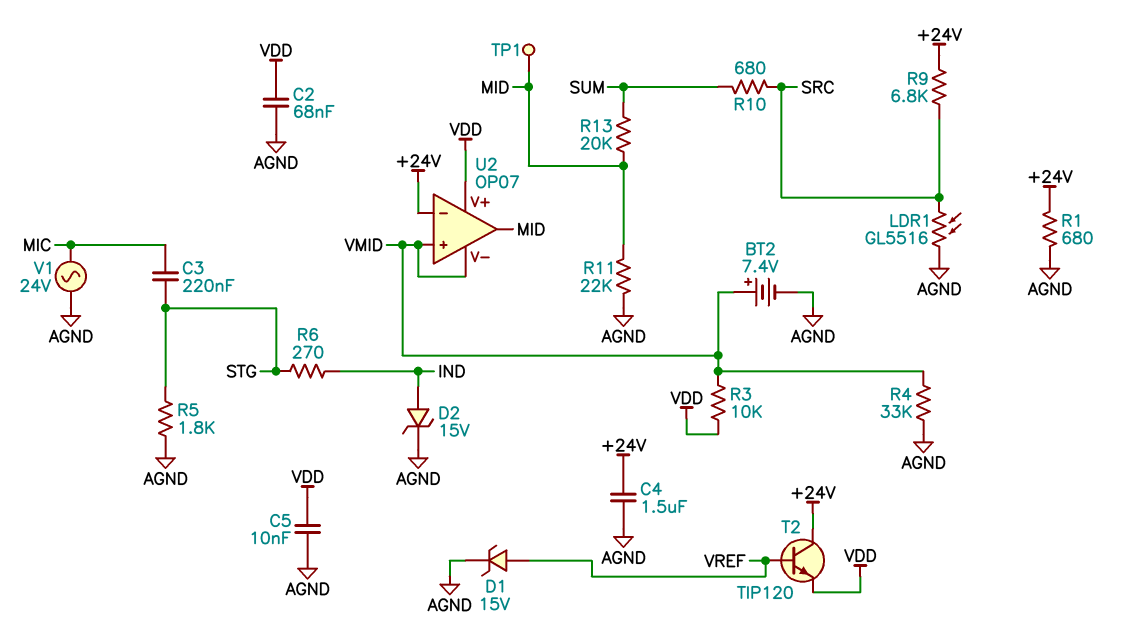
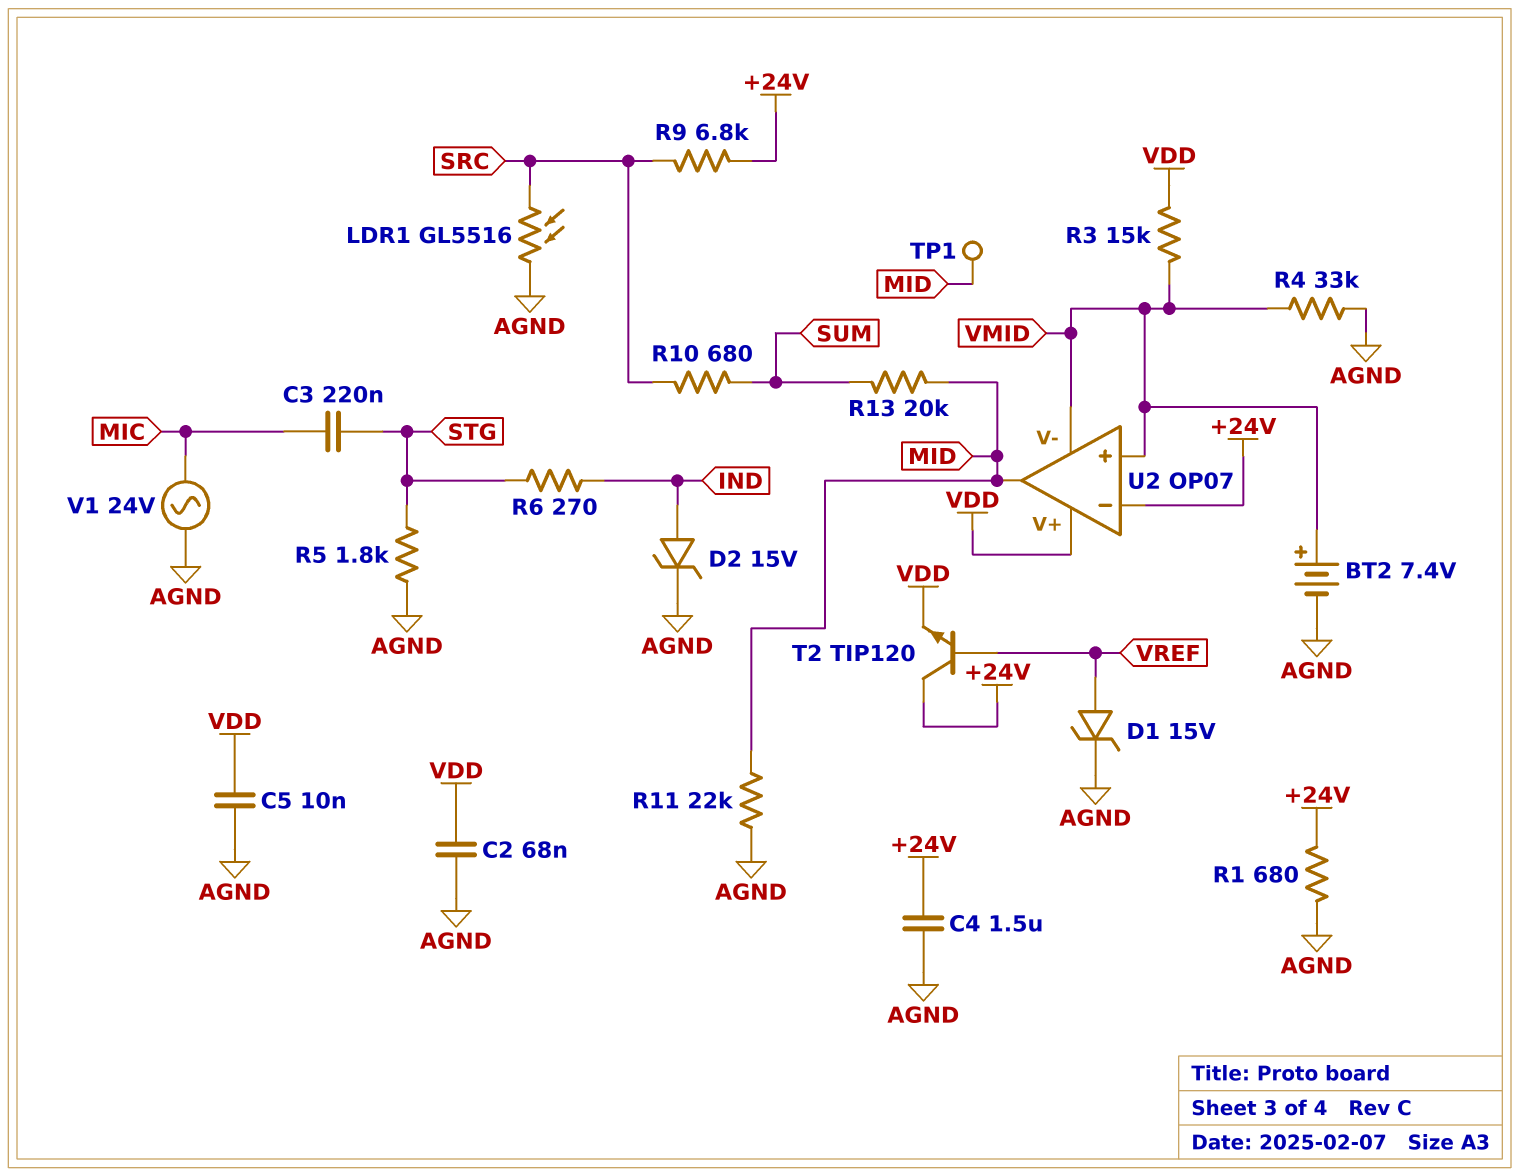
R3: 10k (VDD, VMID) -> 15k (VDD, VMID)

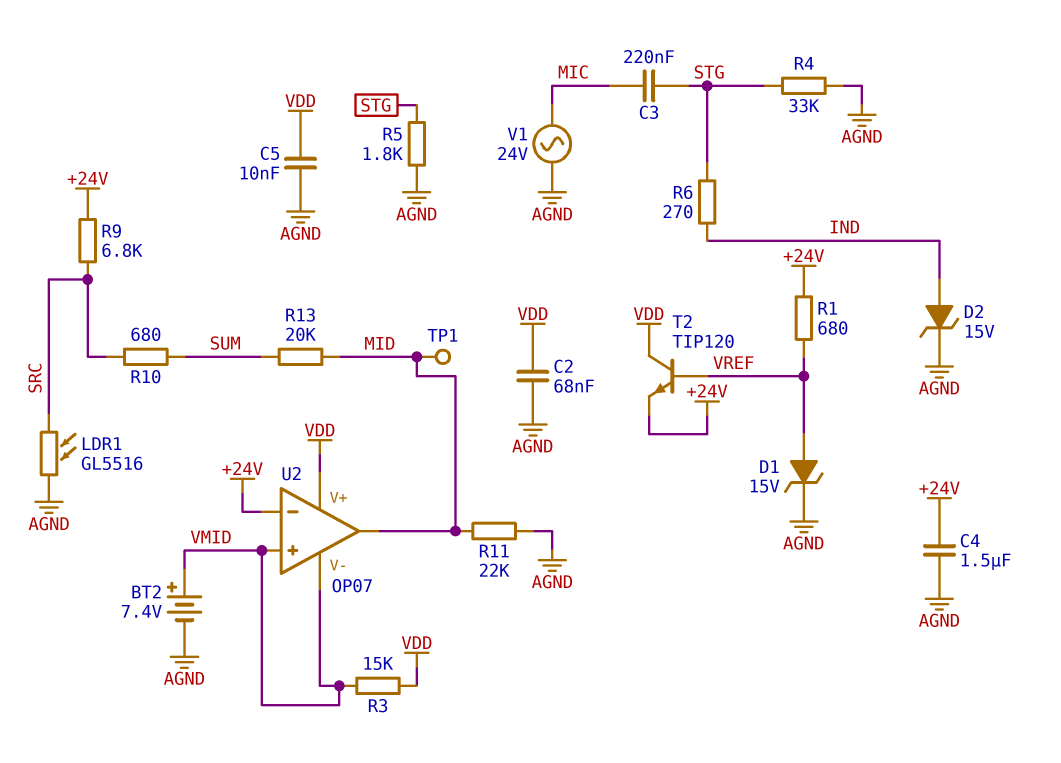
R1: 680 (+24V, AGND) -> 680 (+24V, VREF)
R4: 33k (AGND, VMID) -> 33k (AGND, STG)
T2: NPN TIP120 (B VREF, C +24V, E VDD) -> NPN TIP120 (B VREF, C VDD, E +24V)

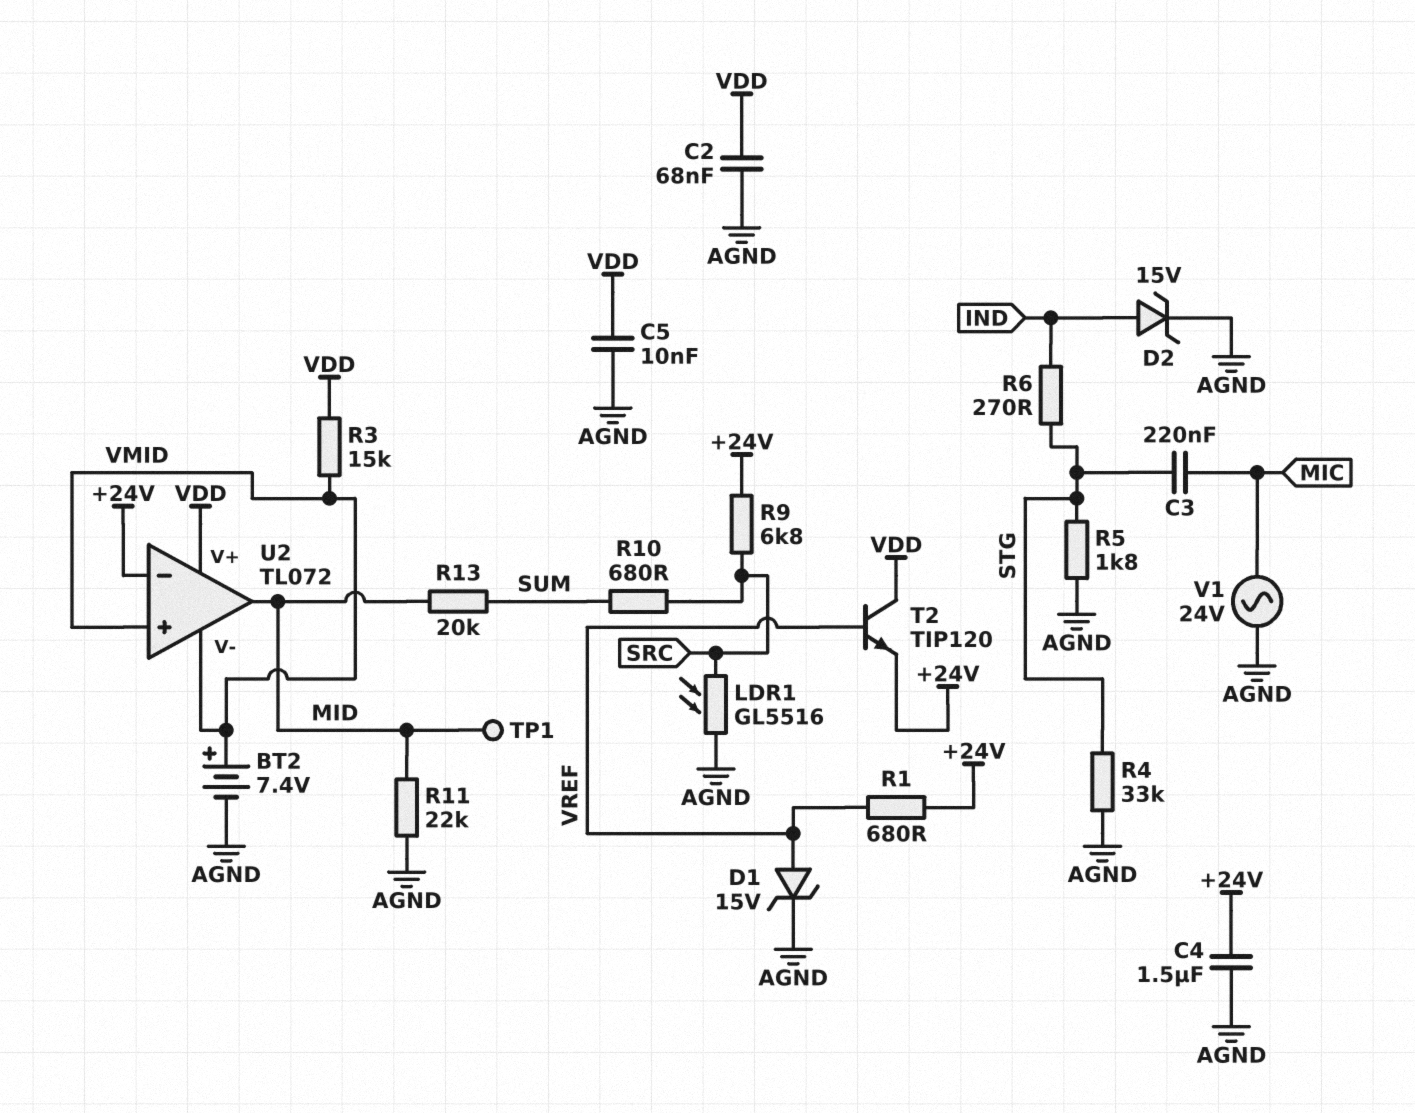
U2: OP07 -> TL072

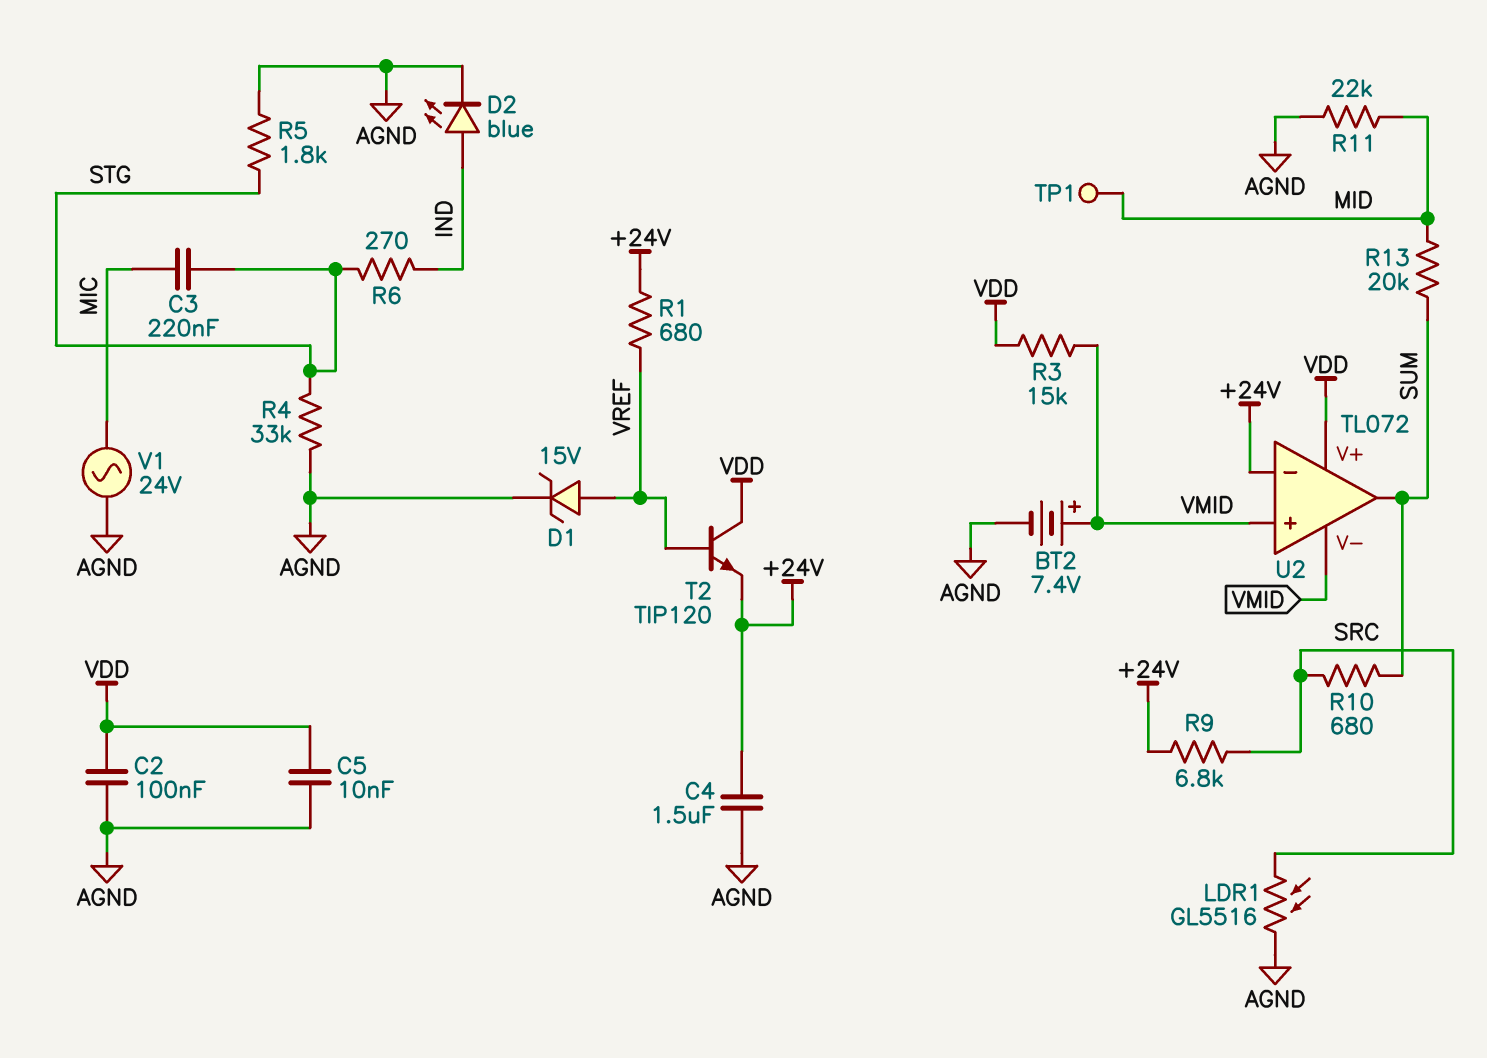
C2: 68nF (AGND, VDD) -> 100nF (AGND, VDD)
D2: zener 15V (A IND, K AGND) -> LED blue (A IND, K AGND)
U2 pin out: MID -> SUM

